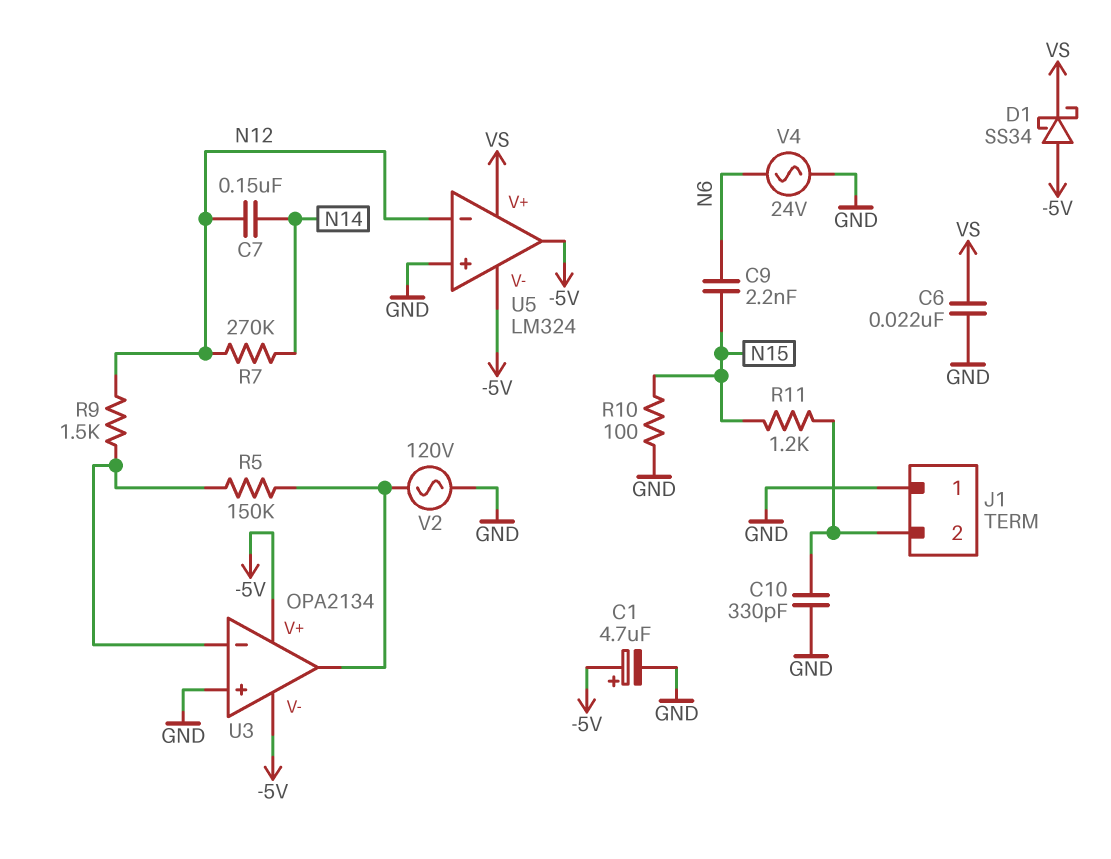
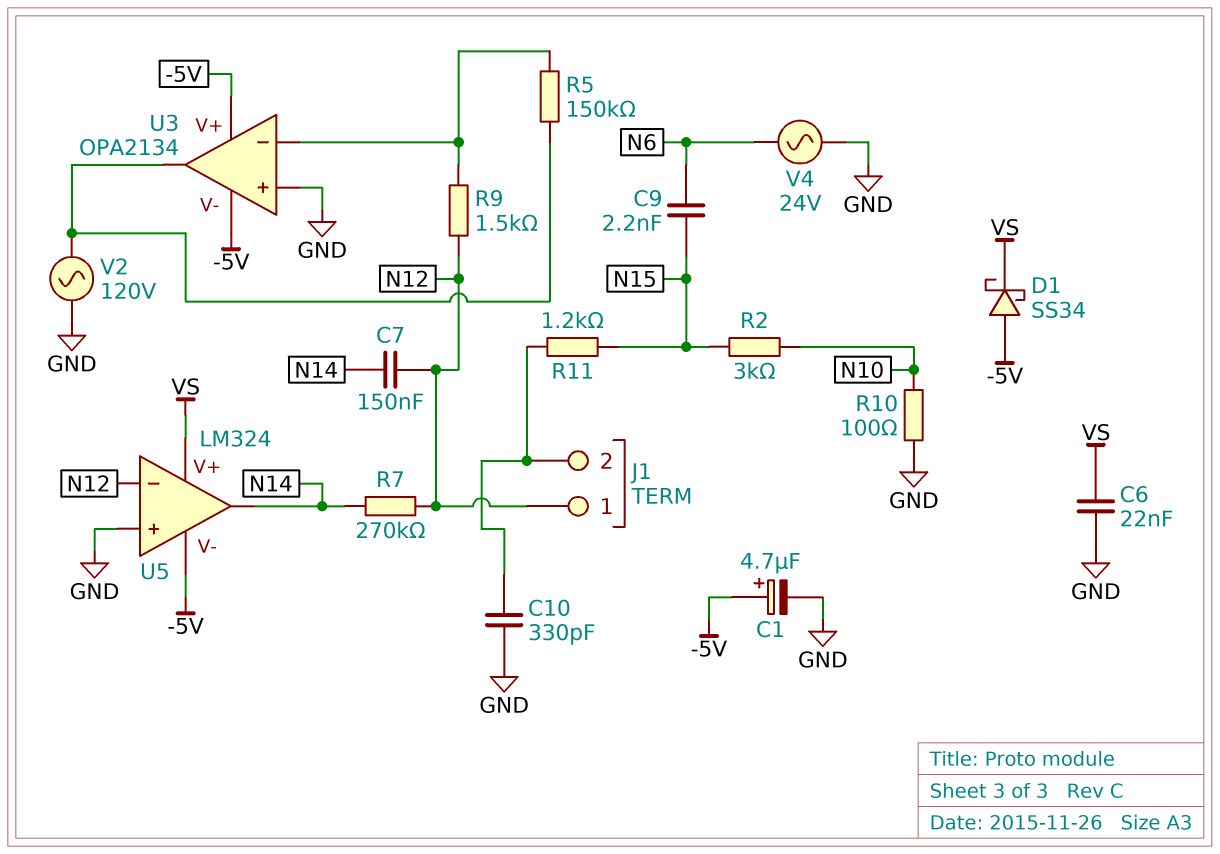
J1 pin 1: GND -> N12
R2: none -> 3k (N10, N15)
R10: 100 (GND, N15) -> 100 (GND, N10)
U5 pin out: -5V -> N14

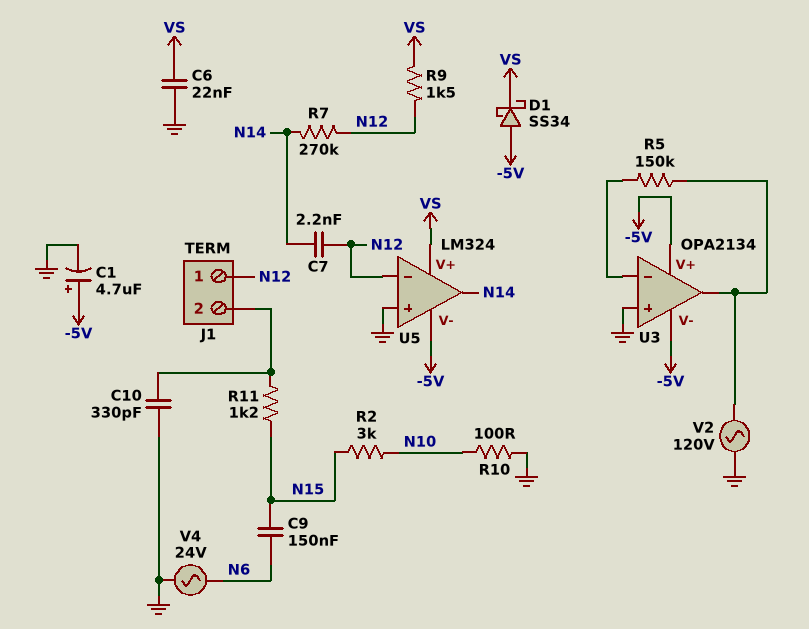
C7: 150nF (N12, N14) -> 2.2nF (N12, N14)
C9: 2.2nF (N6, N15) -> 150nF (N6, N15)
R9: 1.5k (N12, U3/in-) -> 1.5k (N12, VS)

